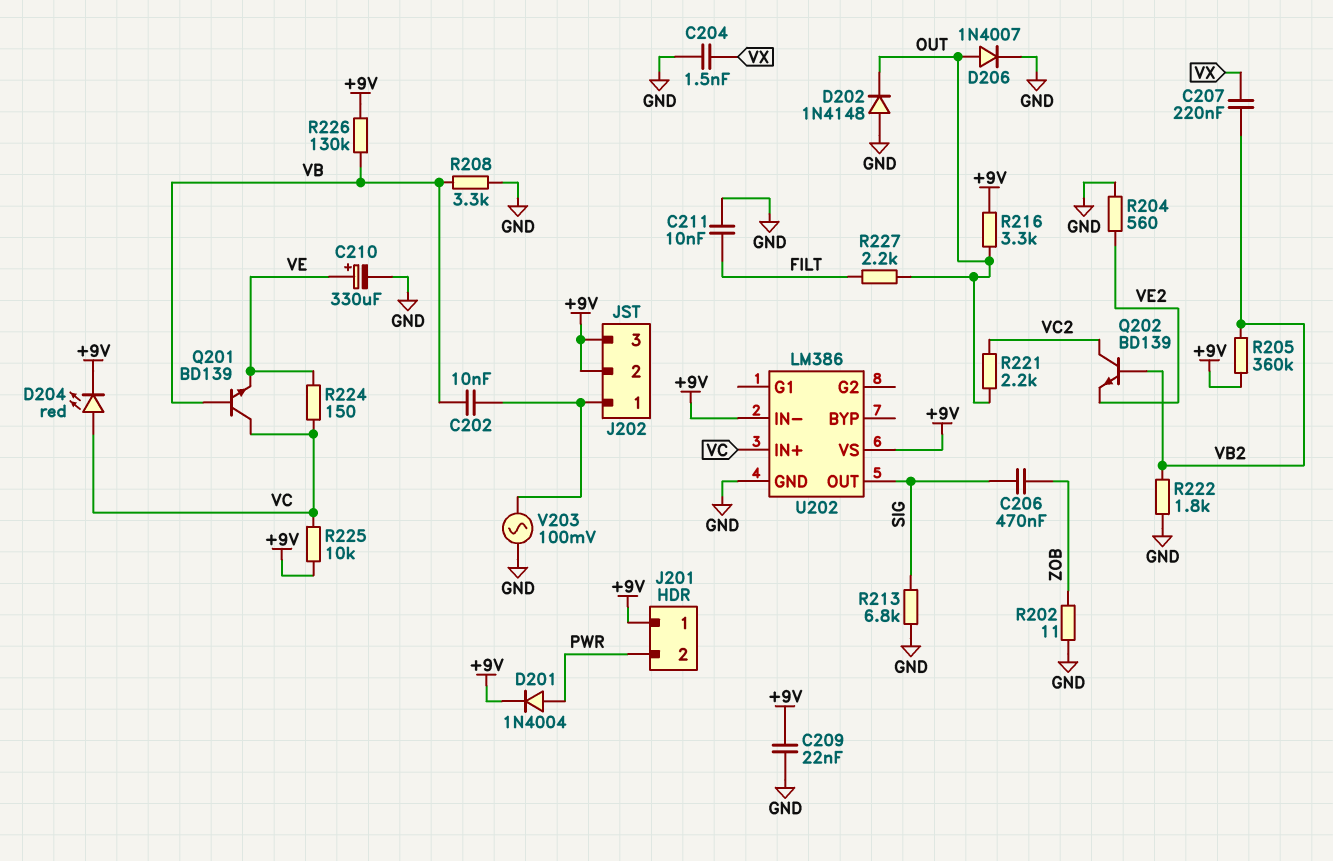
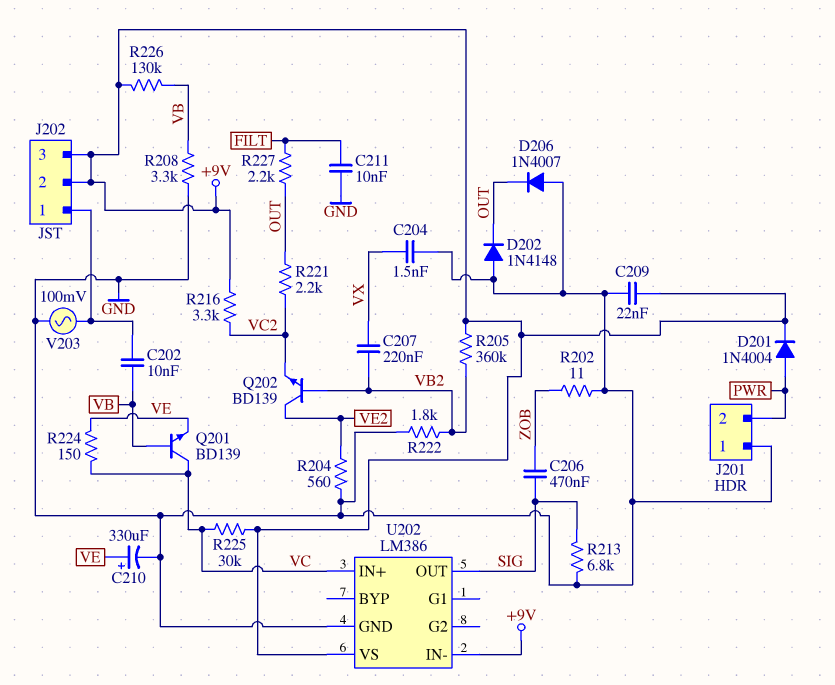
D204: LED red (A VC, K +9V) -> none
D206: diode 1N4007 (A OUT, K GND) -> diode 1N4007 (A GND, K OUT)
J201 pin 1: +9V -> GND
Q202: NPN BD139 (B VB2, C VC2, E VE2) -> NPN BD139 (B VB2, C VE2, E VC2)
R216: 3.3k (+9V, OUT) -> 3.3k (+9V, VC2)
R225: 10k (+9V, VC) -> 30k (+9V, VC)

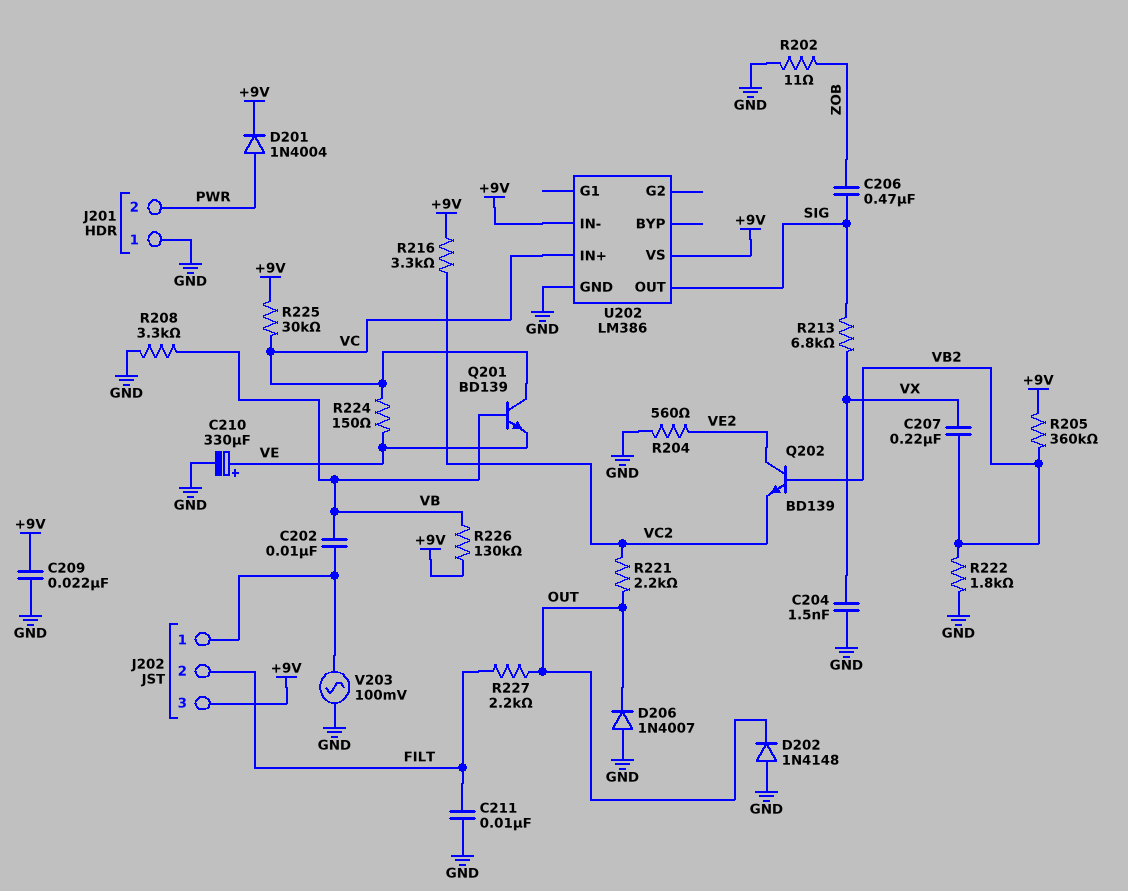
J202 pin 2: +9V -> FILT
R213: 6.8k (GND, SIG) -> 6.8k (SIG, VX)

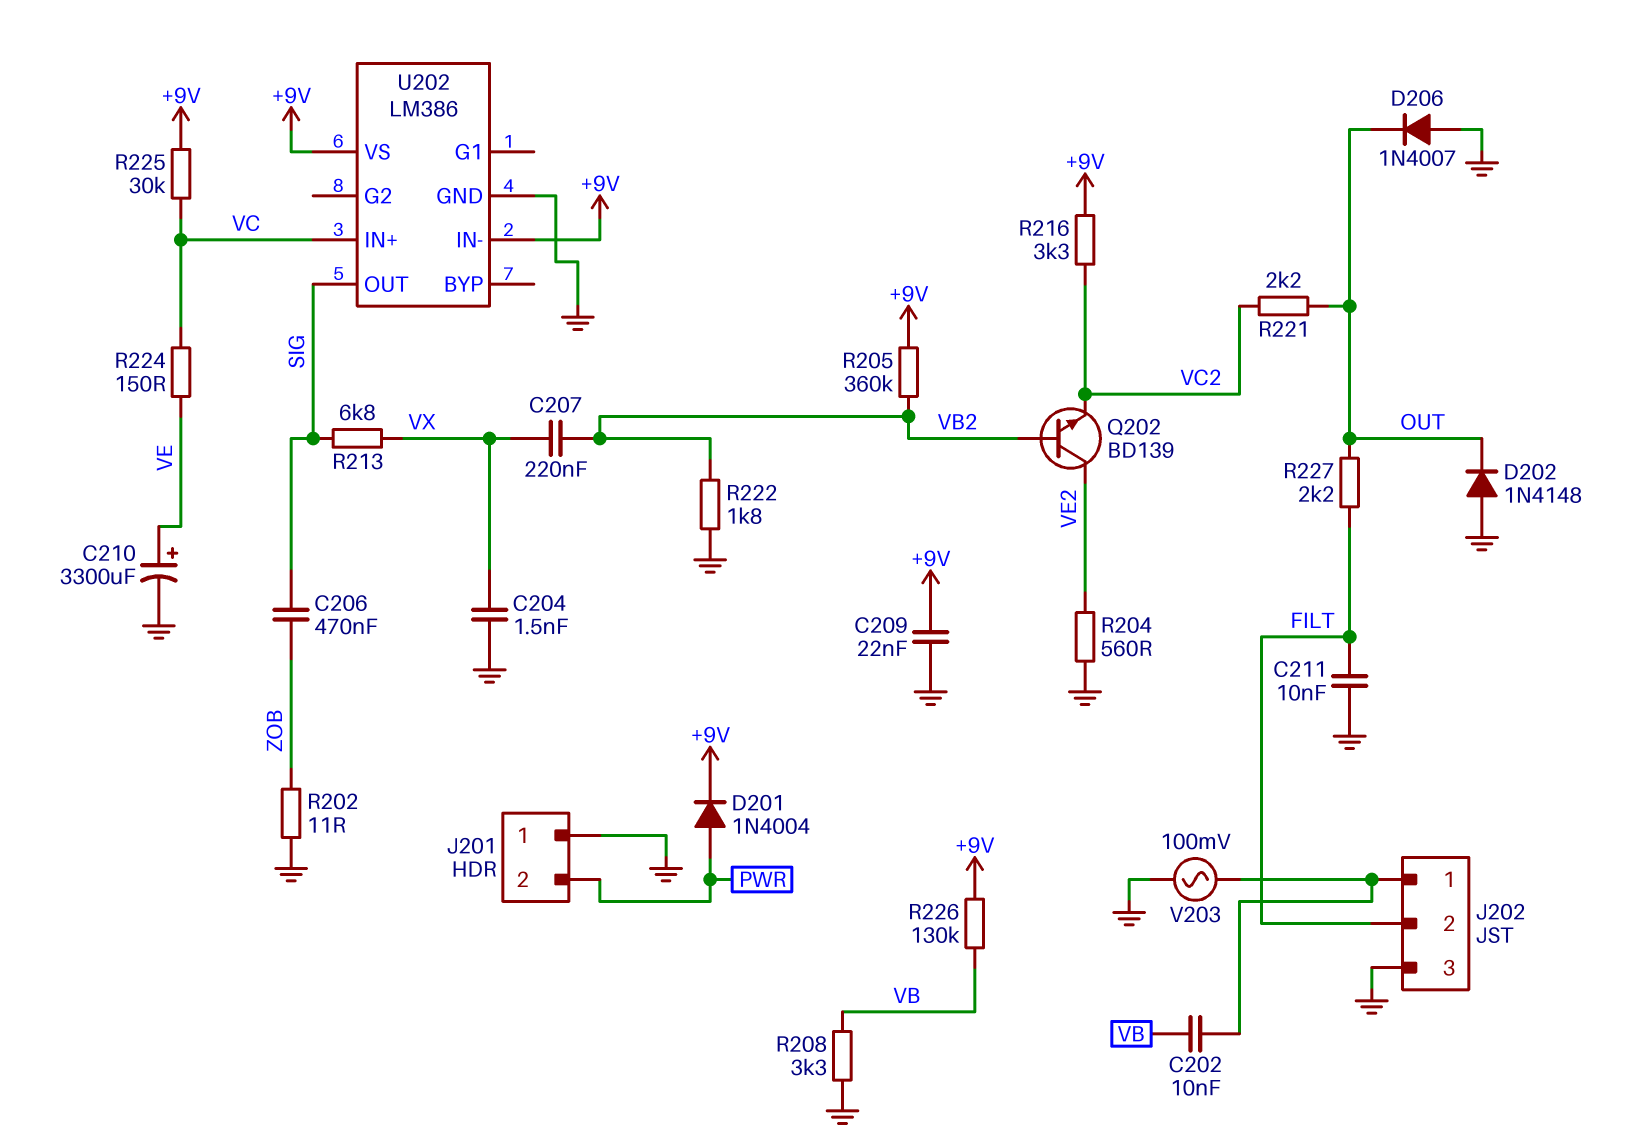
C210: 330uF (plus VE, minus GND) -> 3300uF (plus VE, minus GND)
J202 pin 3: +9V -> GND
Q201: NPN BD139 (B VB, C VC, E VE) -> none

